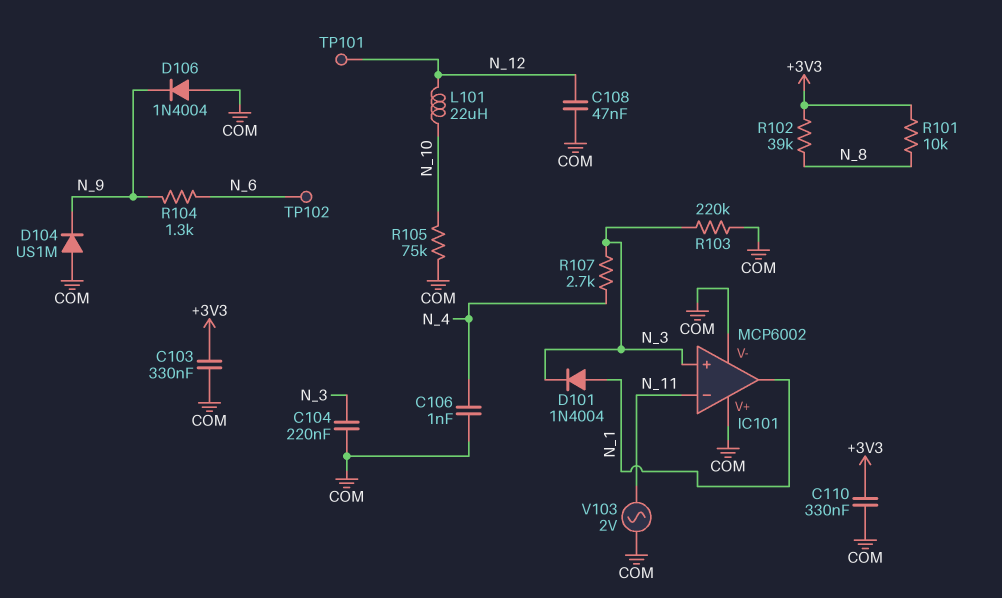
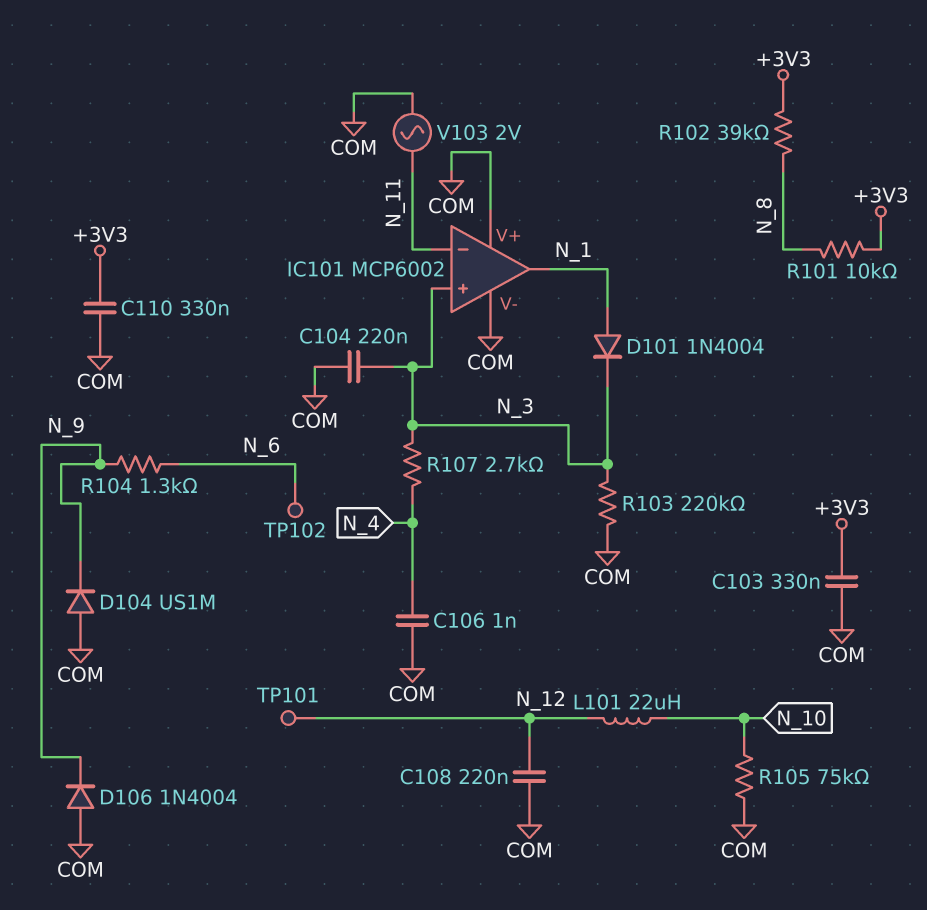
C108: 47nF (COM, N_12) -> 220nF (COM, N_12)

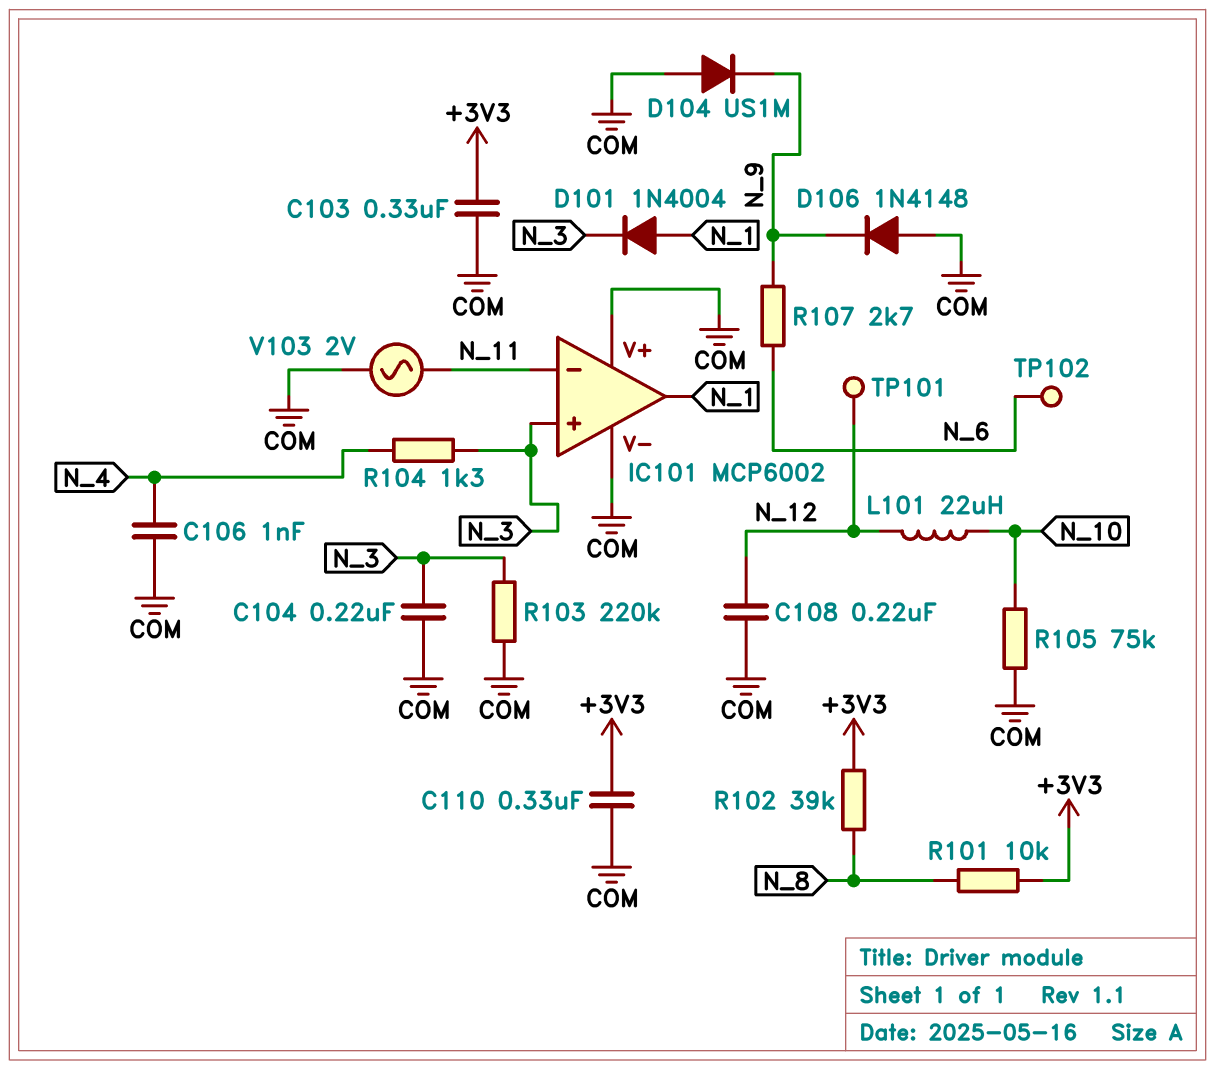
D106: diode 1N4004 (A COM, K N_9) -> diode 1N4148 (A COM, K N_9)
R104: 1.3k (N_6, N_9) -> 1.3k (N_3, N_4)
R107: 2.7k (N_3, N_4) -> 2.7k (N_6, N_9)

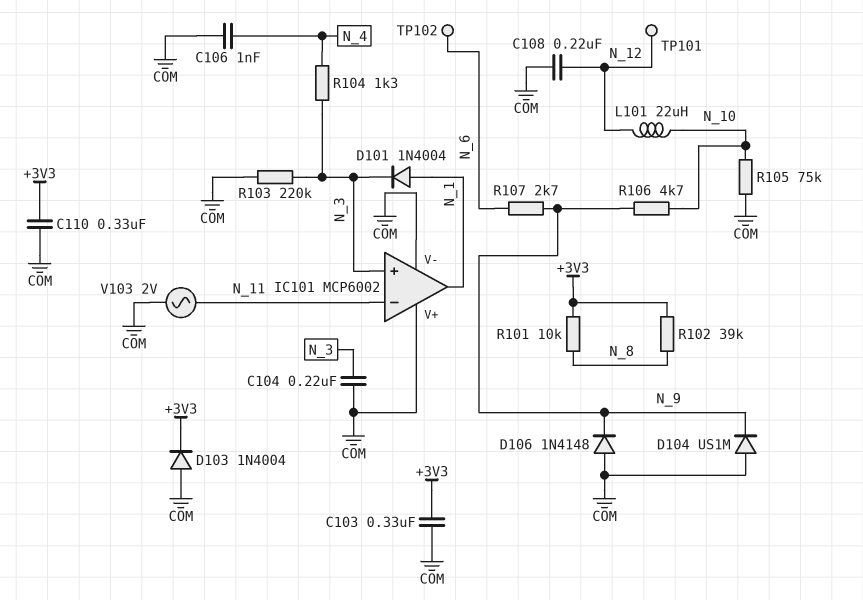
D103: none -> diode 1N4004 (A COM, K +3V3)
R106: none -> 4.7k (N_9, N_10)

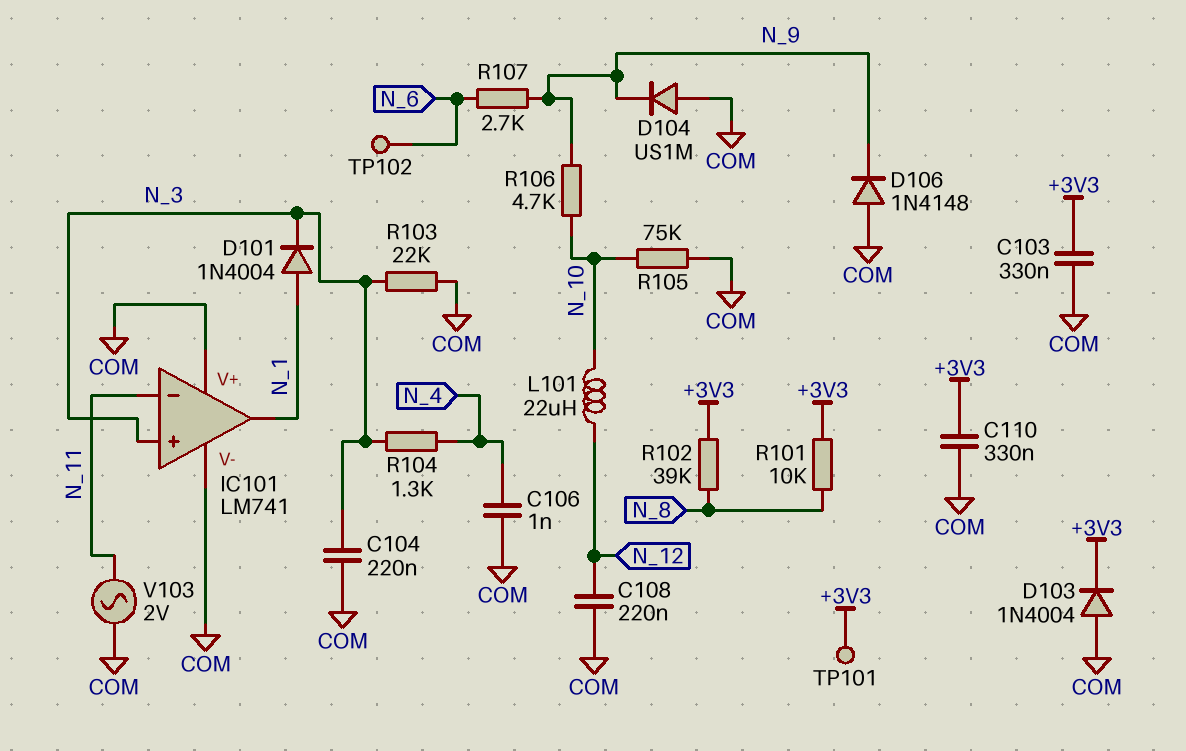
IC101: MCP6002 -> LM741
R103: 220k (COM, N_3) -> 22k (COM, N_3)
TP101: test point (N_12) -> test point (+3V3)

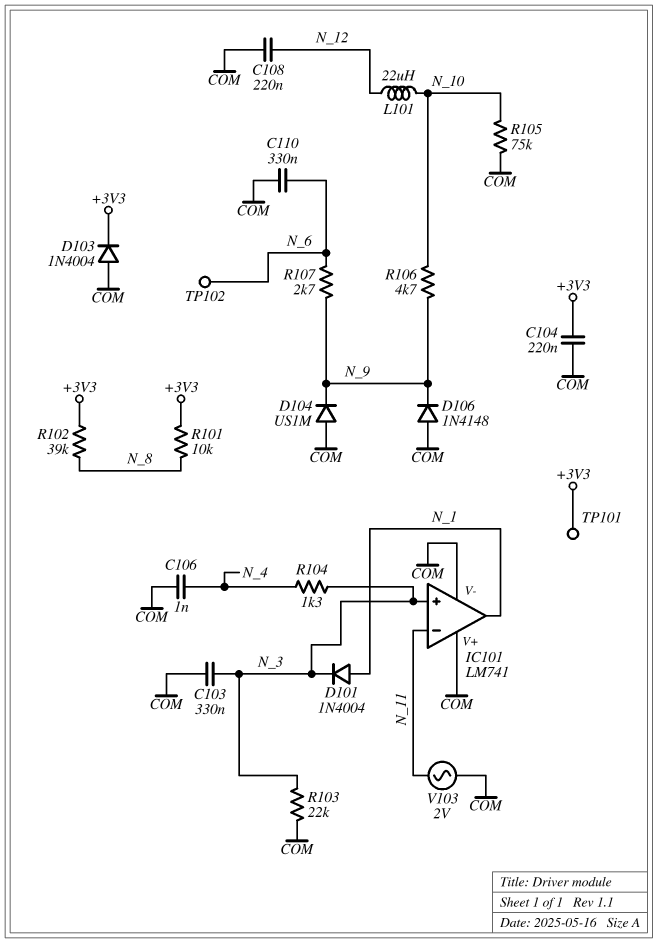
C103: 330nF (+3V3, COM) -> 330nF (COM, N_3)
C104: 220nF (COM, N_3) -> 220nF (+3V3, COM)
C110: 330nF (+3V3, COM) -> 330nF (COM, N_6)

